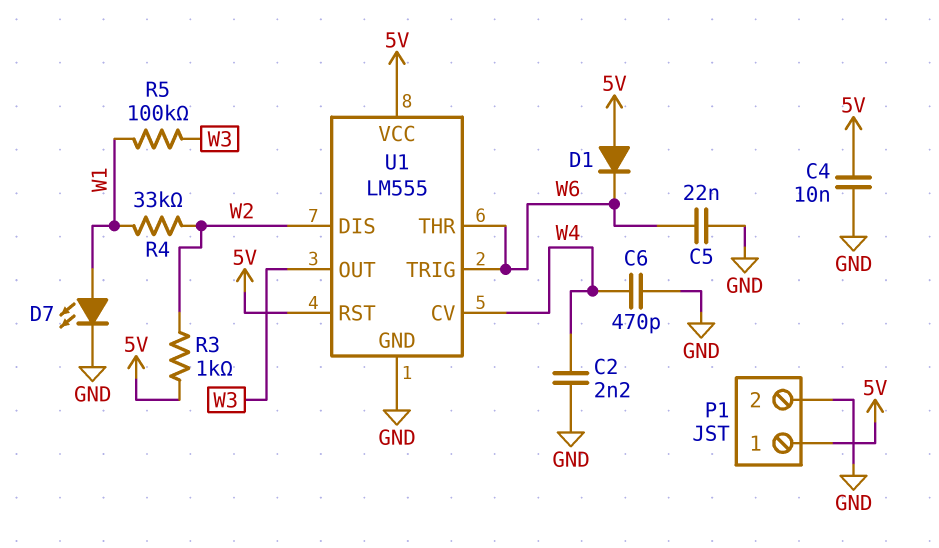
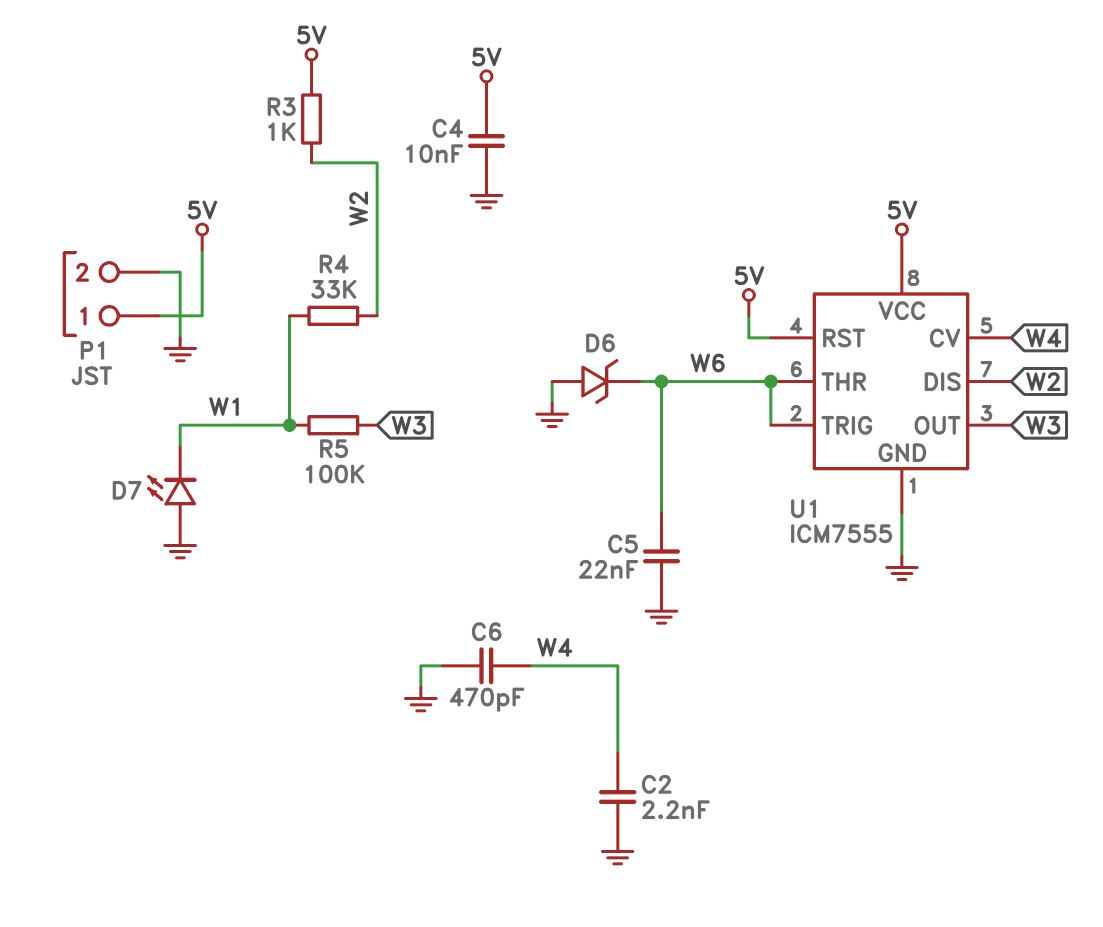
D1: diode (A 5V, K W6) -> none
D6: none -> zener (A GND, K W6)
D7: LED (A W1, K GND) -> LED (A GND, K W1)
U1: LM555 -> ICM7555

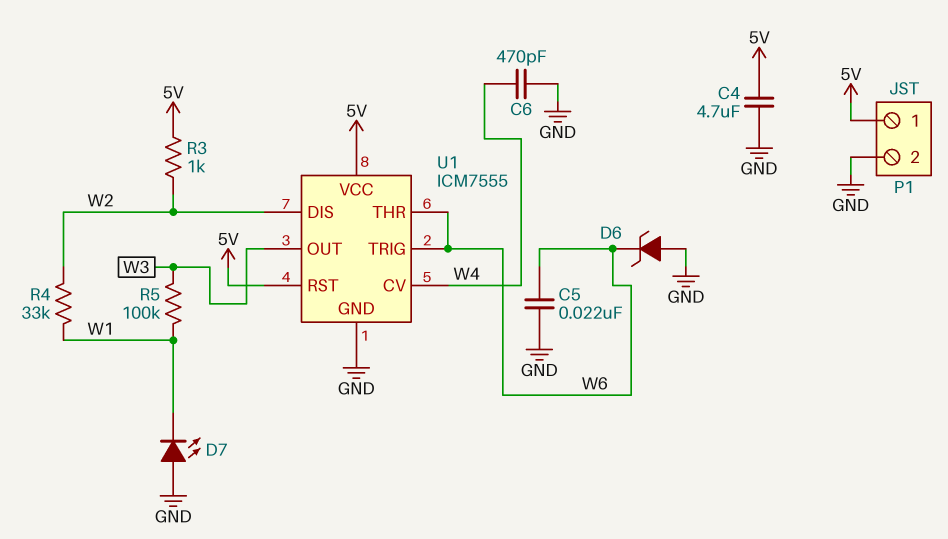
C2: 2.2nF (GND, W4) -> none
C4: 10nF (5V, GND) -> 4.7uF (5V, GND)

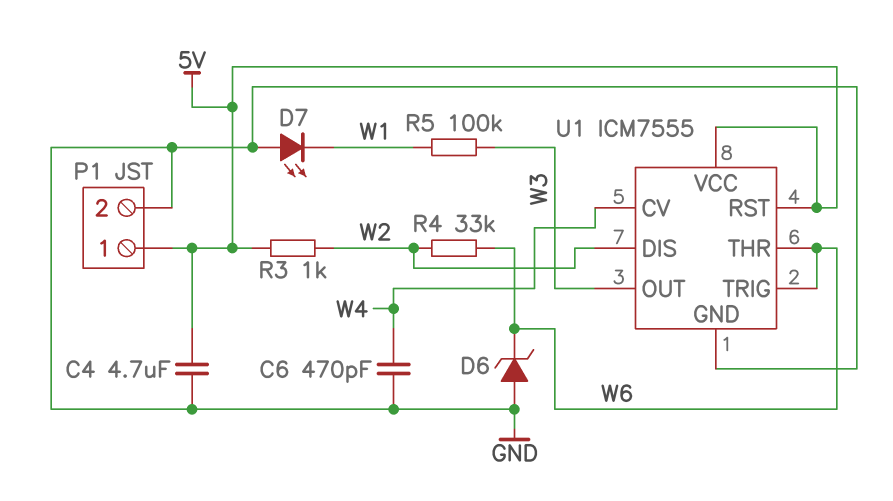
C5: 22nF (GND, W6) -> none
R4: 33k (W1, W2) -> 33k (W2, W6)

